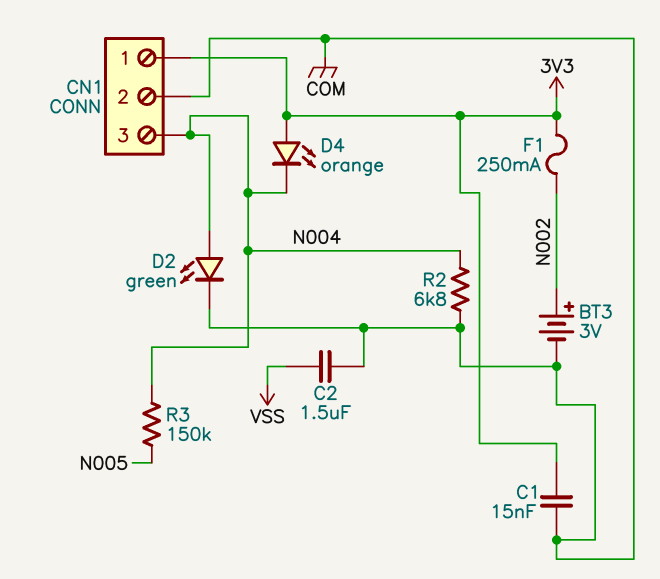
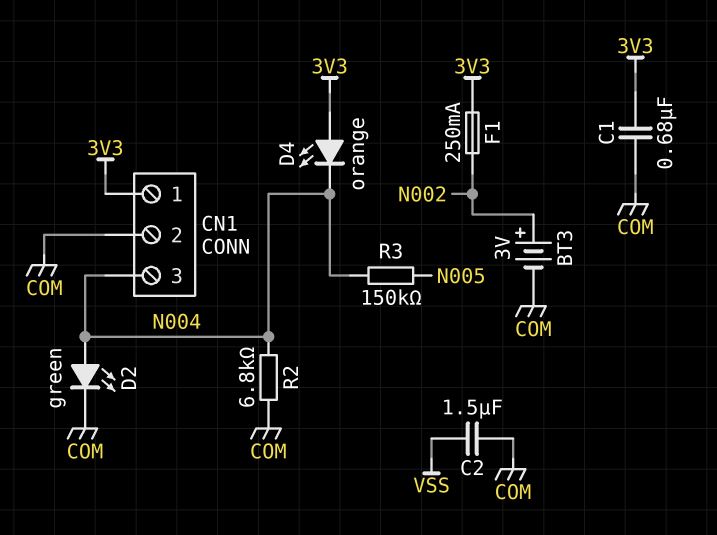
C1: 15nF (3V3, COM) -> 680nF (3V3, COM)

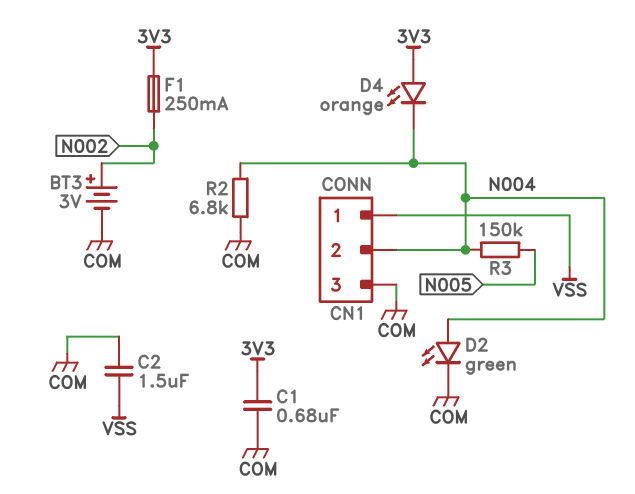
CN1 pin 1: 3V3 -> VSS
CN1 pin 2: COM -> N004
CN1 pin 3: N004 -> COM

